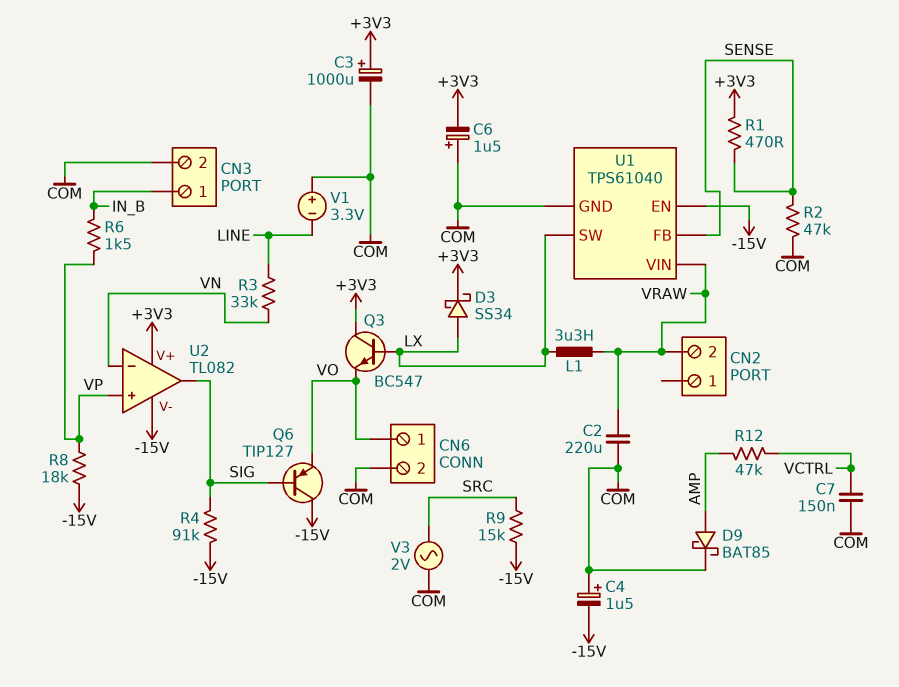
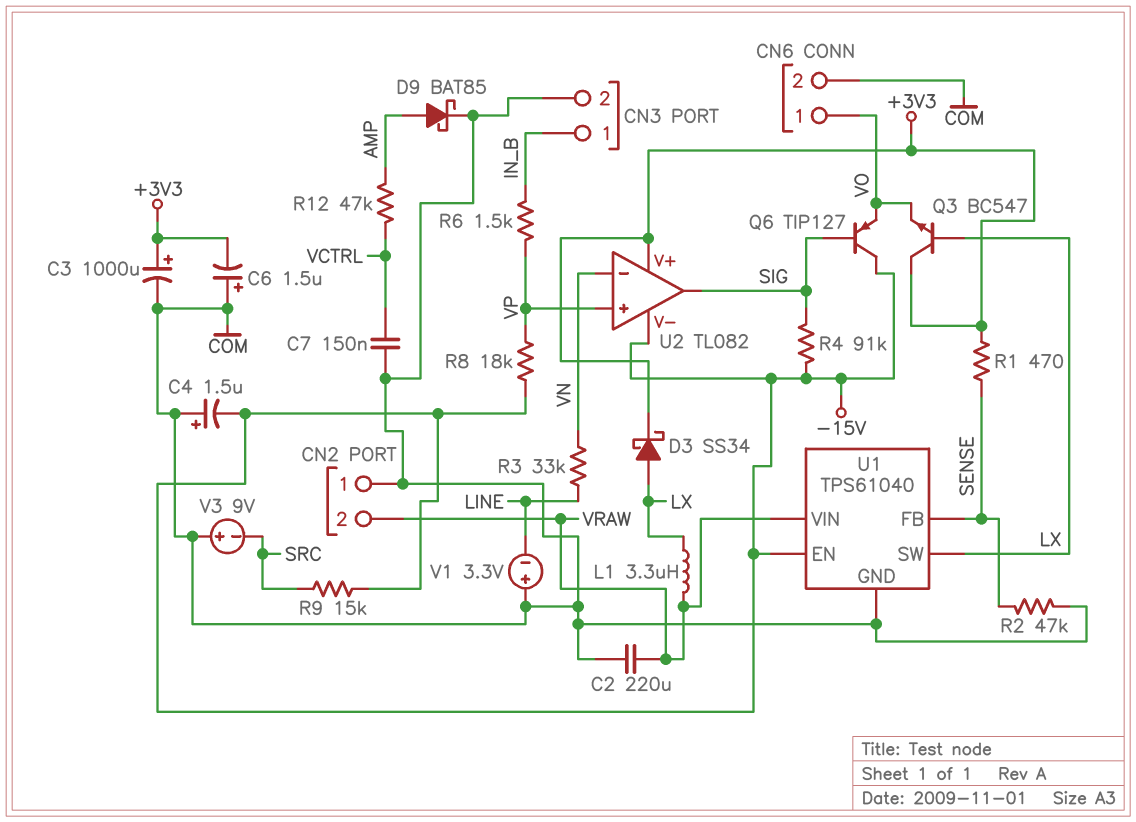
CN2 pin 1: none -> COM
V3: AC 2V (COM, SRC) -> 9V (plus COM, minus SRC)

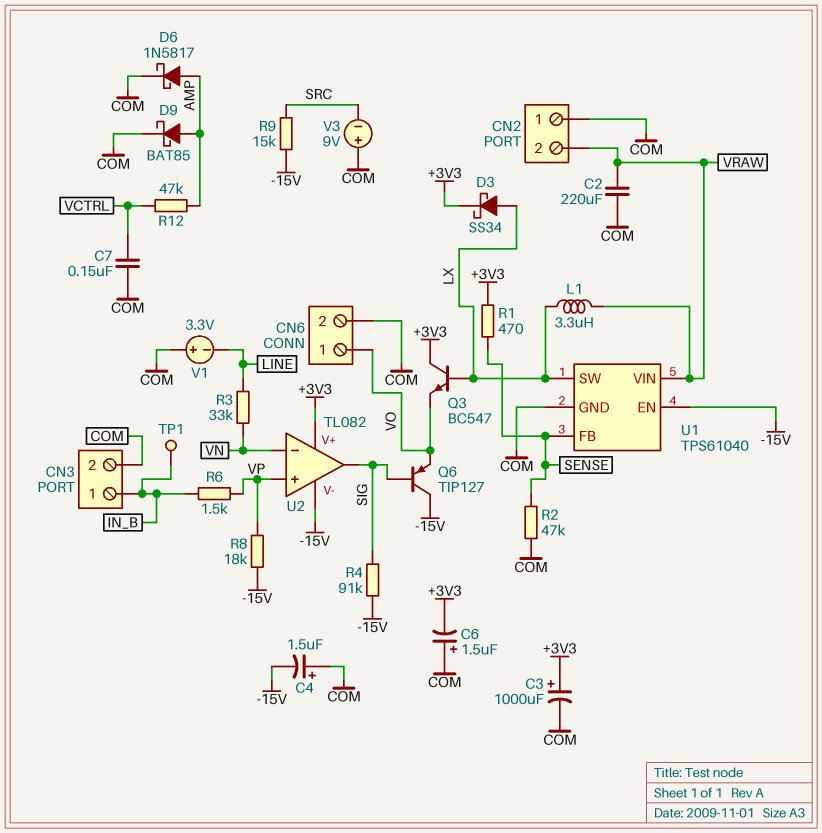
D6: none -> schottky 1N5817 (A AMP, K COM)
TP1: none -> test point (IN_B)

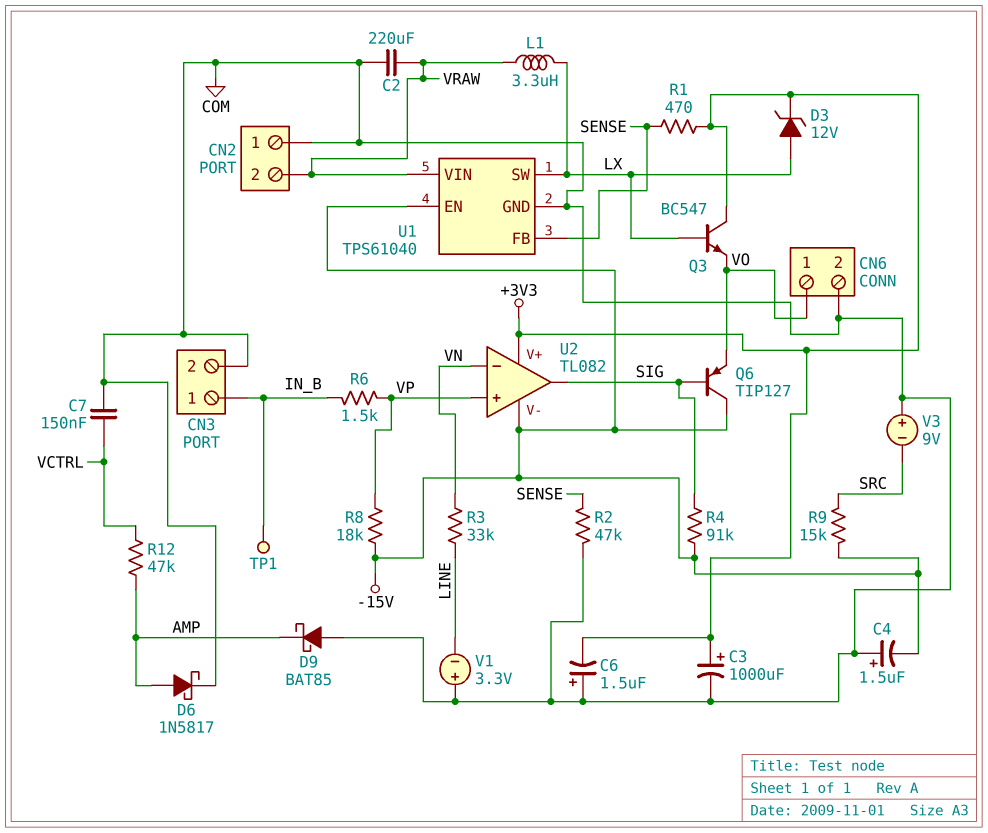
D3: schottky SS34 (A LX, K +3V3) -> zener 12V (A LX, K +3V3)
D9: schottky BAT85 (A AMP, K COM) -> schottky BAT85 (A COM, K AMP)

